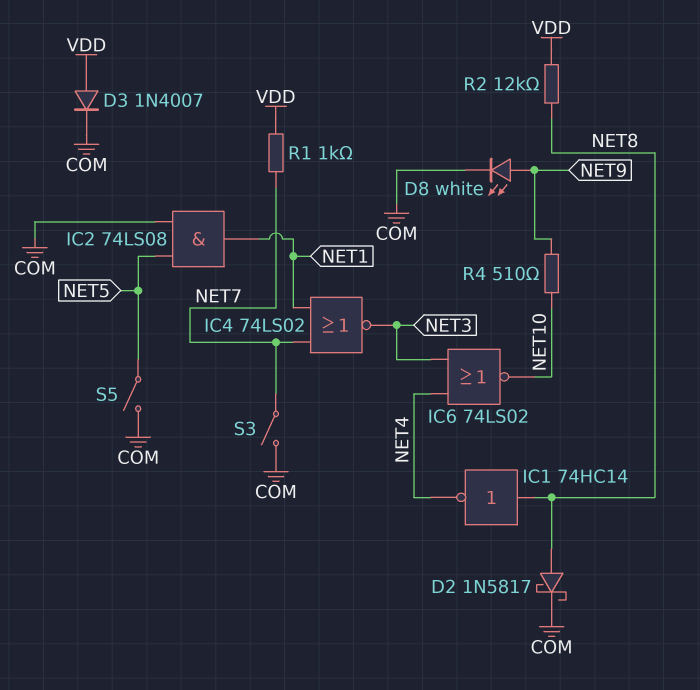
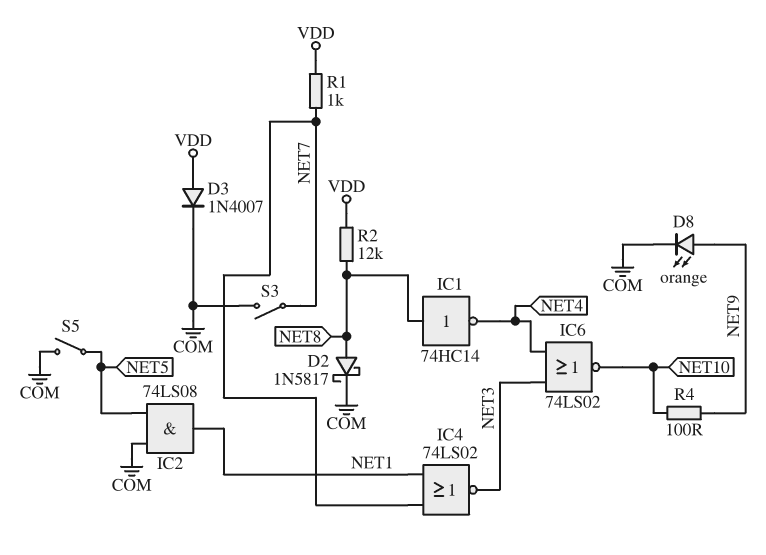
D8: LED white (A NET9, K COM) -> LED orange (A NET9, K COM)
R4: 510 (NET9, NET10) -> 100 (NET9, NET10)

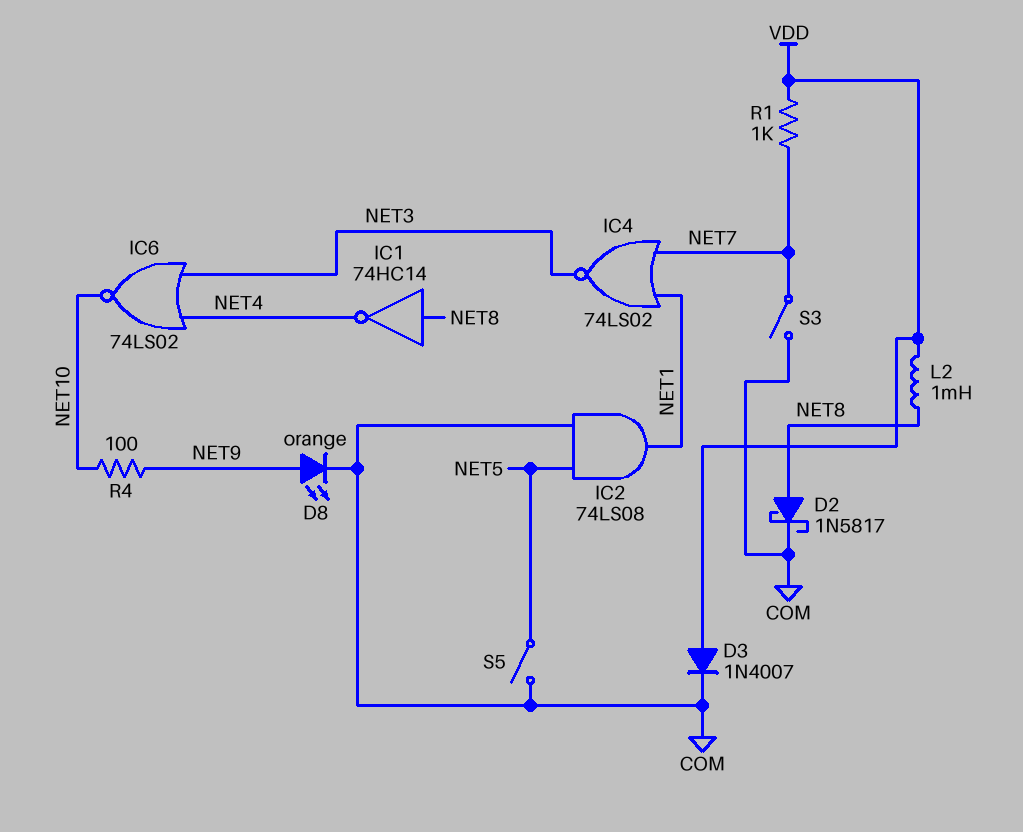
L2: none -> 1mH (NET8, VDD)
R2: 12k (NET8, VDD) -> none

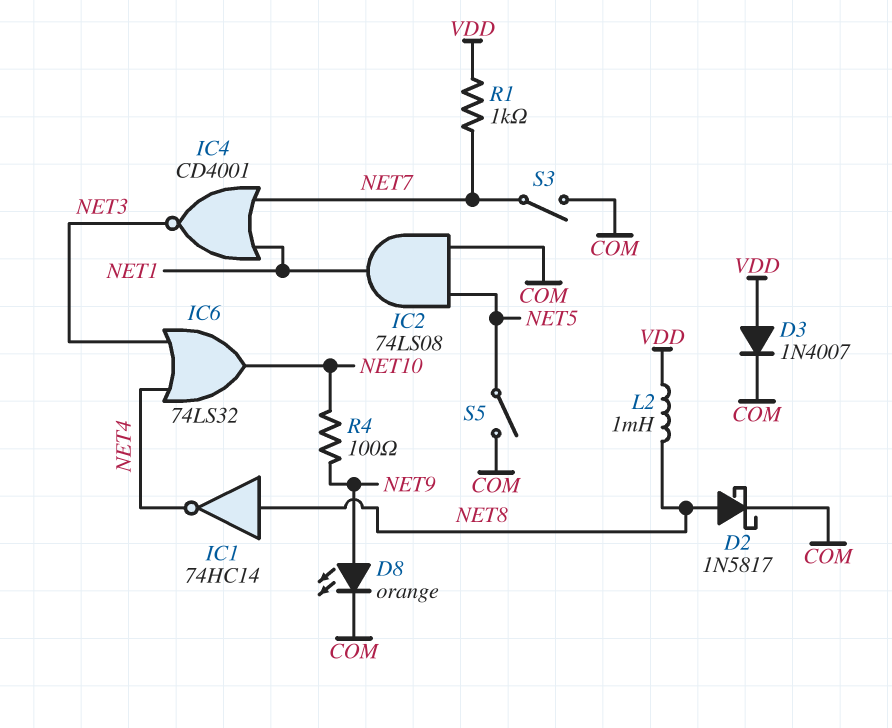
IC4: NOR 74LS02 (in NET1, in NET7, out NET3) -> NOR CD4001 (in NET1, in NET7, out NET3)
IC6: NOR 74LS02 (in NET3, in NET4, out NET10) -> OR 74LS32 (in NET3, in NET4, out NET10)

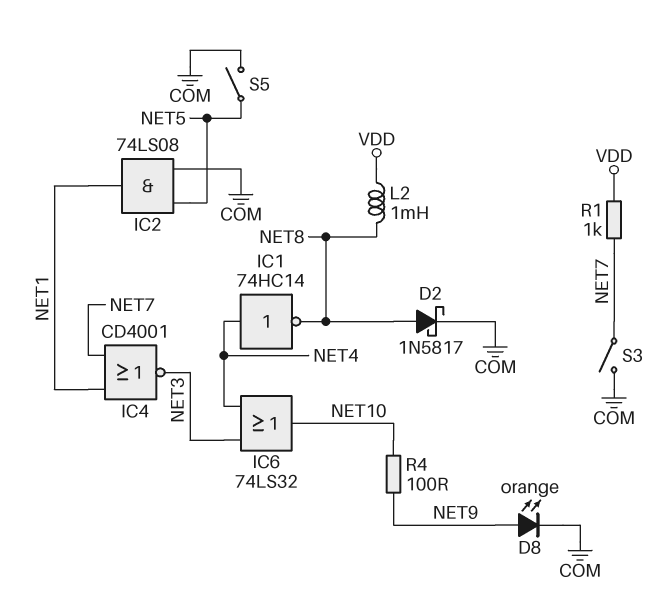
D3: diode 1N4007 (A VDD, K COM) -> none
IC1: NOT 74HC14 (in NET8, out NET4) -> NOT 74HC14 (in NET4, out NET8)

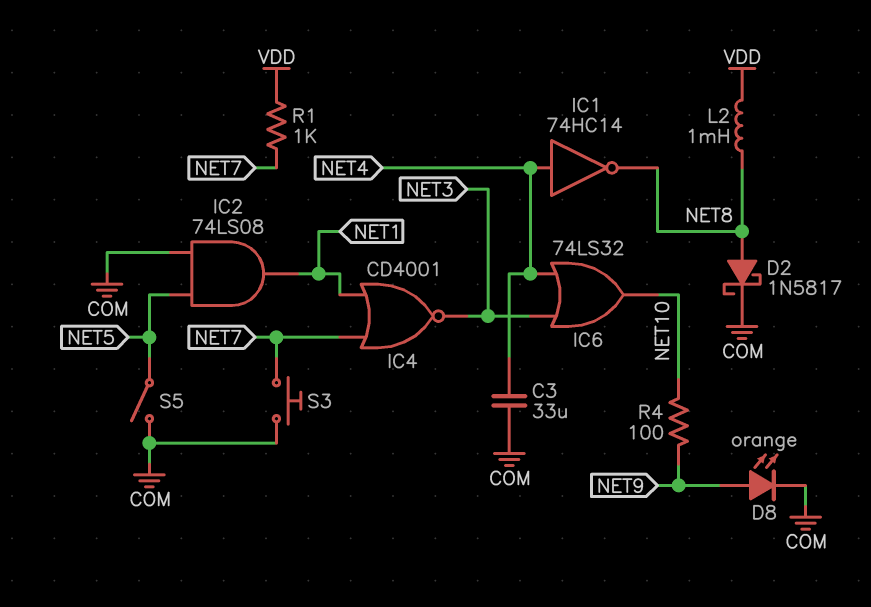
C3: none -> 33uF (COM, NET4)
S3: switch (COM, NET7) -> button (COM, NET7)

